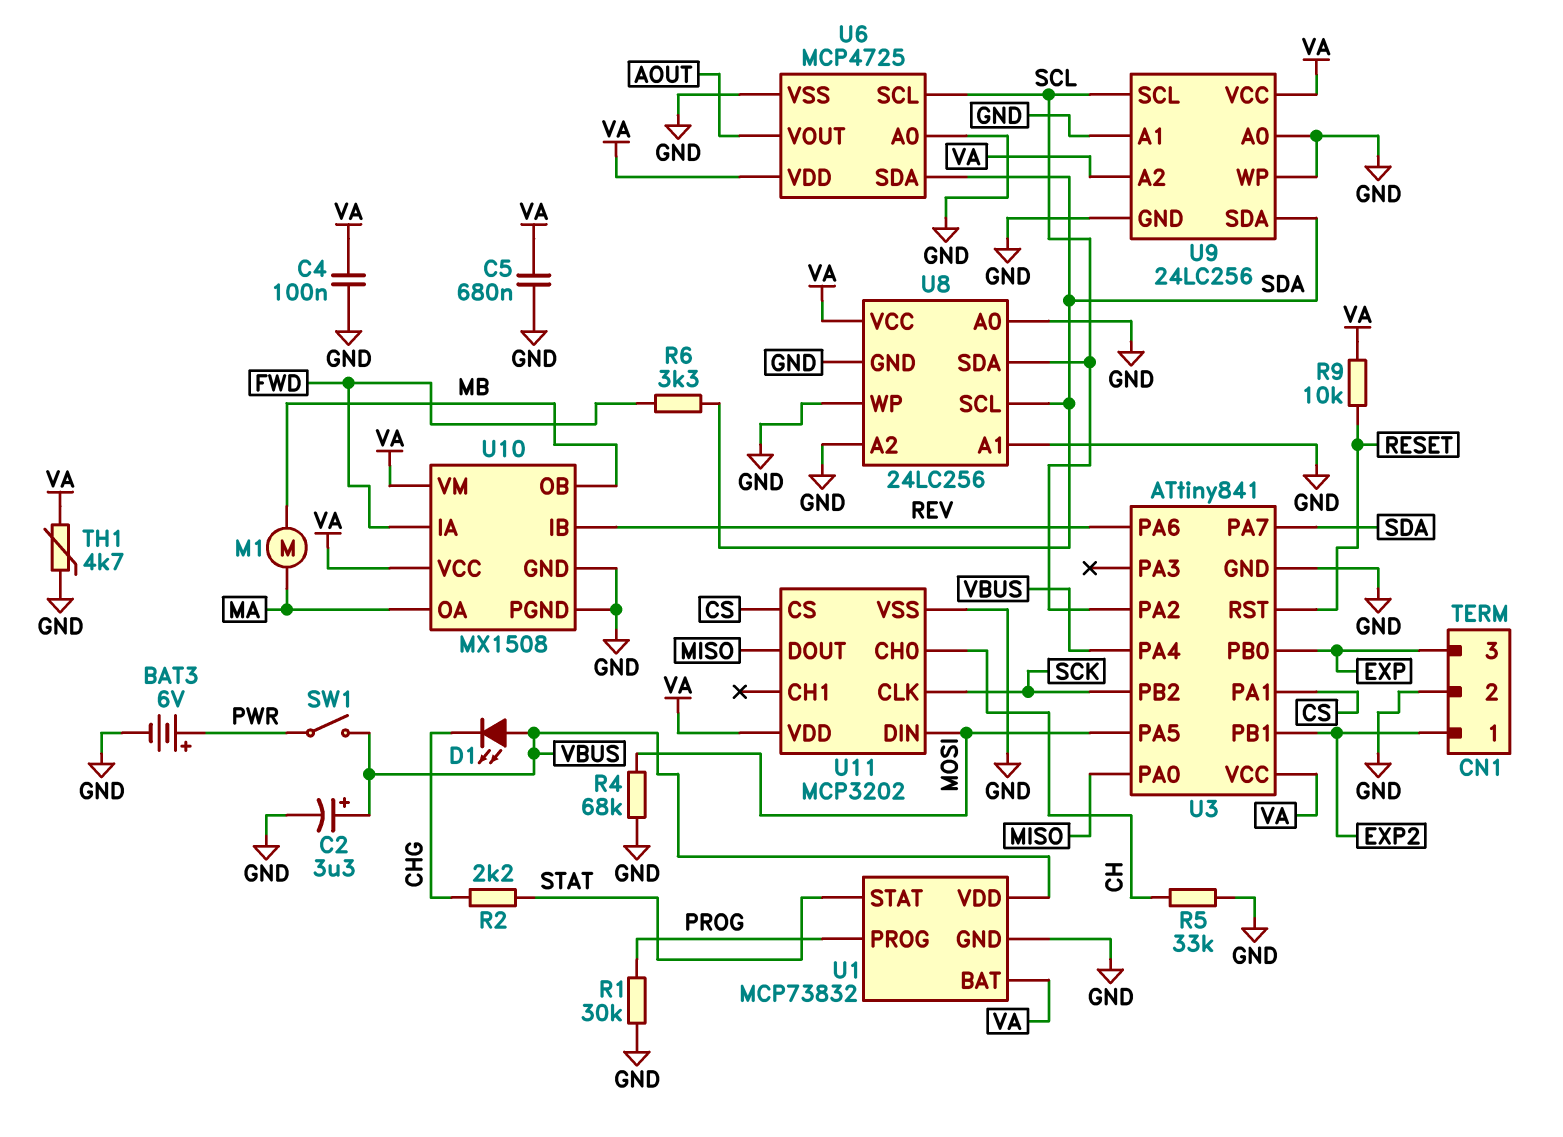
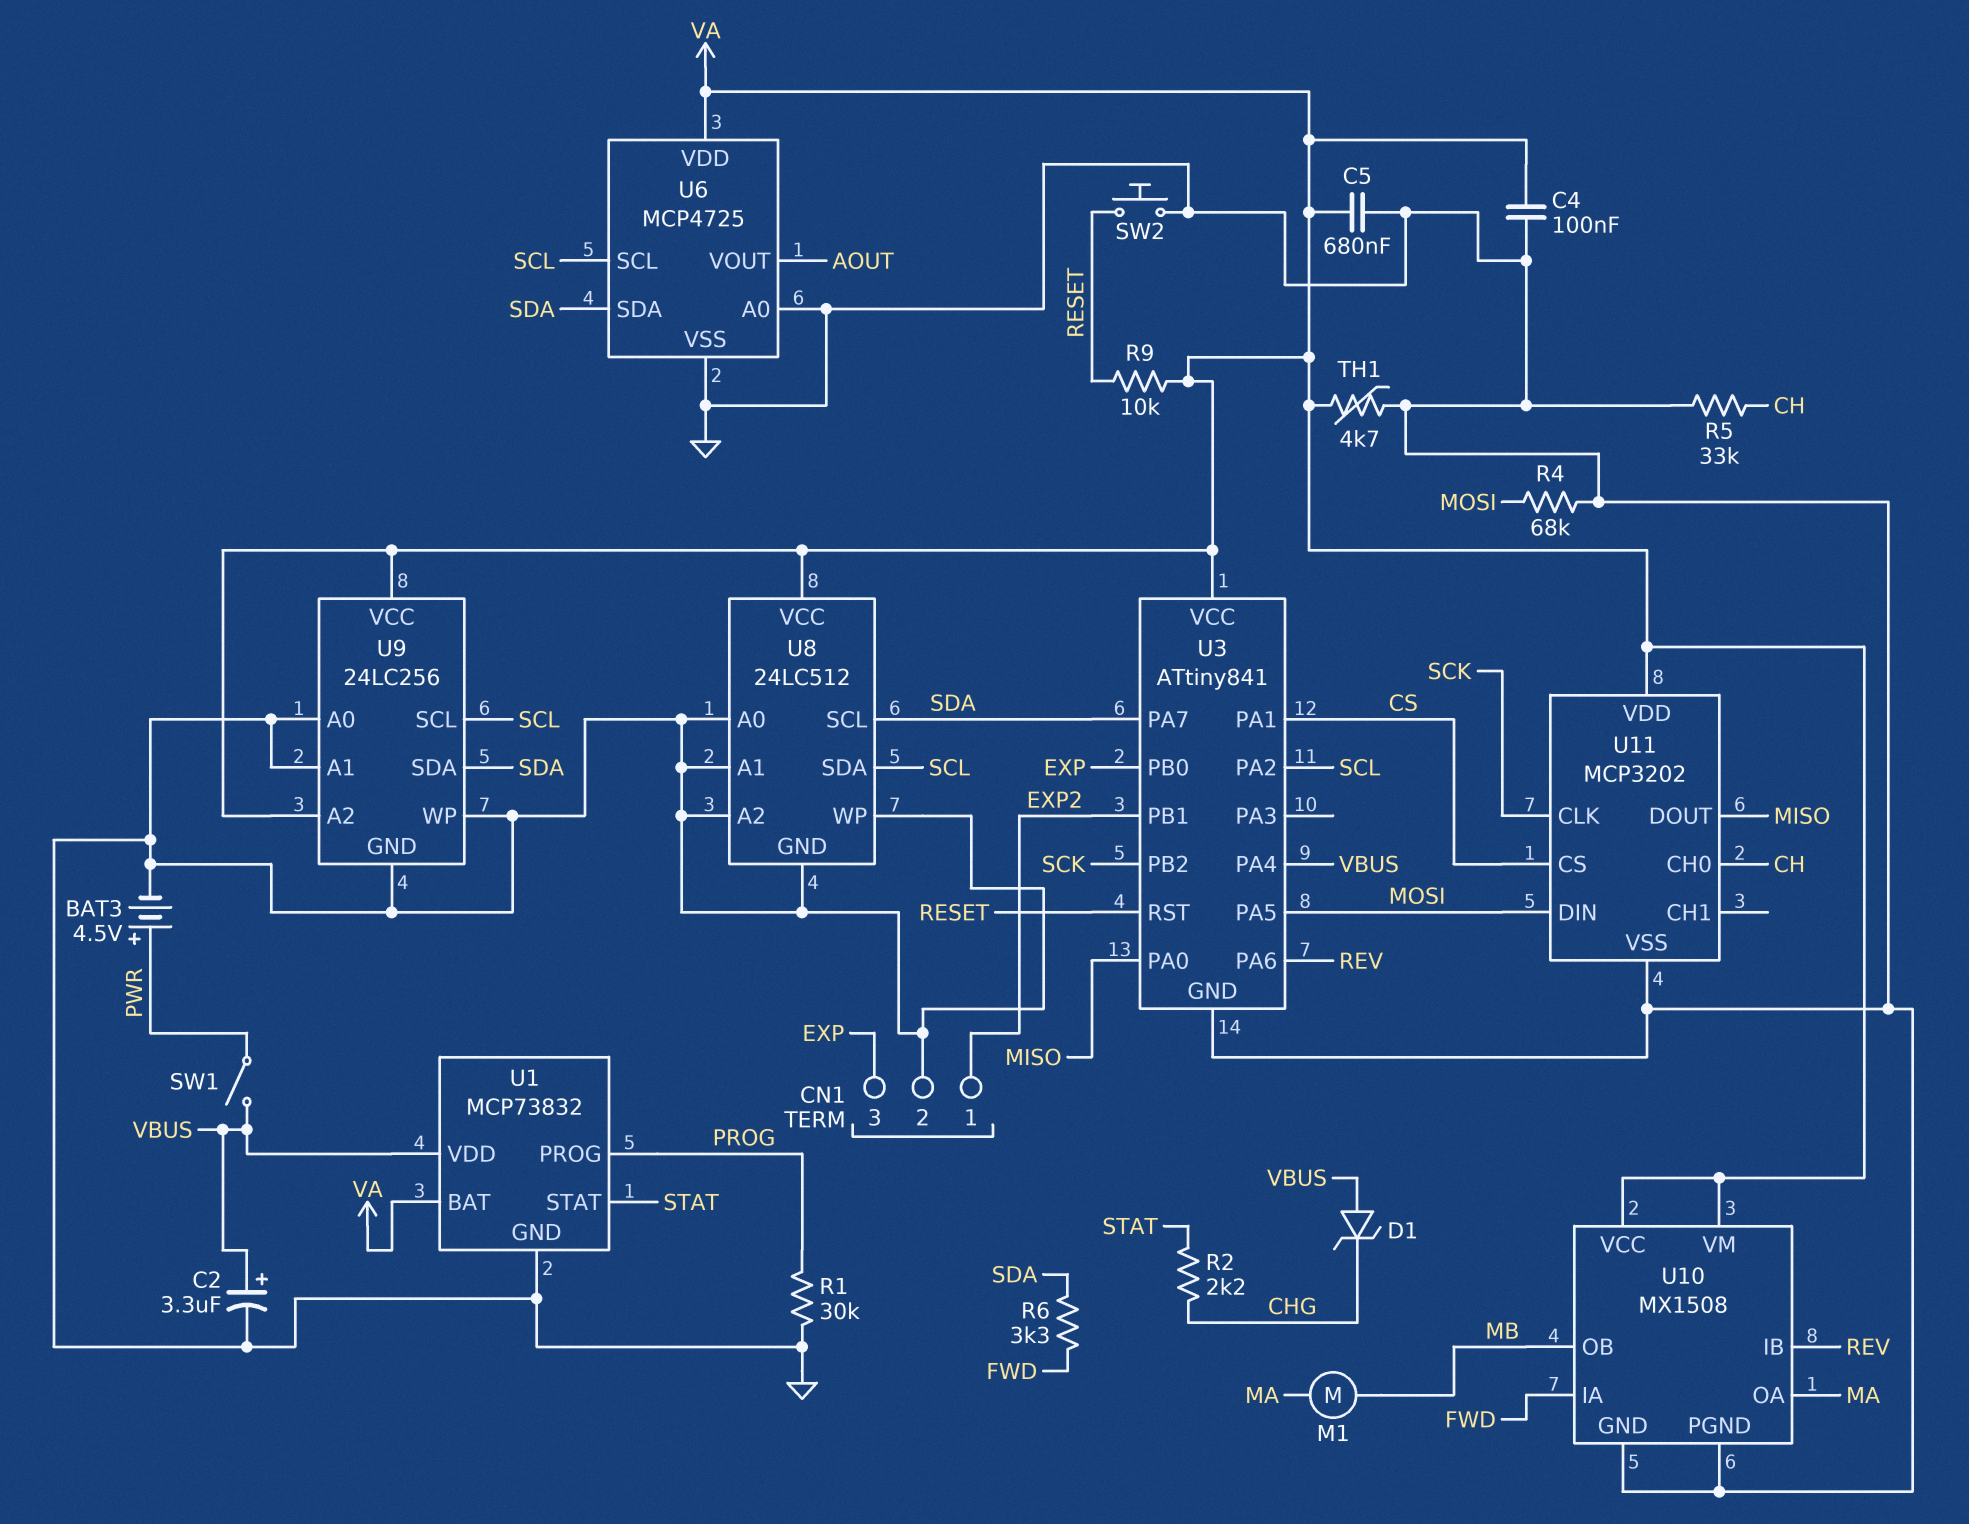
BAT3: 6V (plus PWR, minus GND) -> 4.5V (plus PWR, minus GND)
D1: LED (A VBUS, K CHG) -> zener (A VBUS, K CHG)
SW2: none -> button (GND, RESET)
U8: 24LC256 -> 24LC512

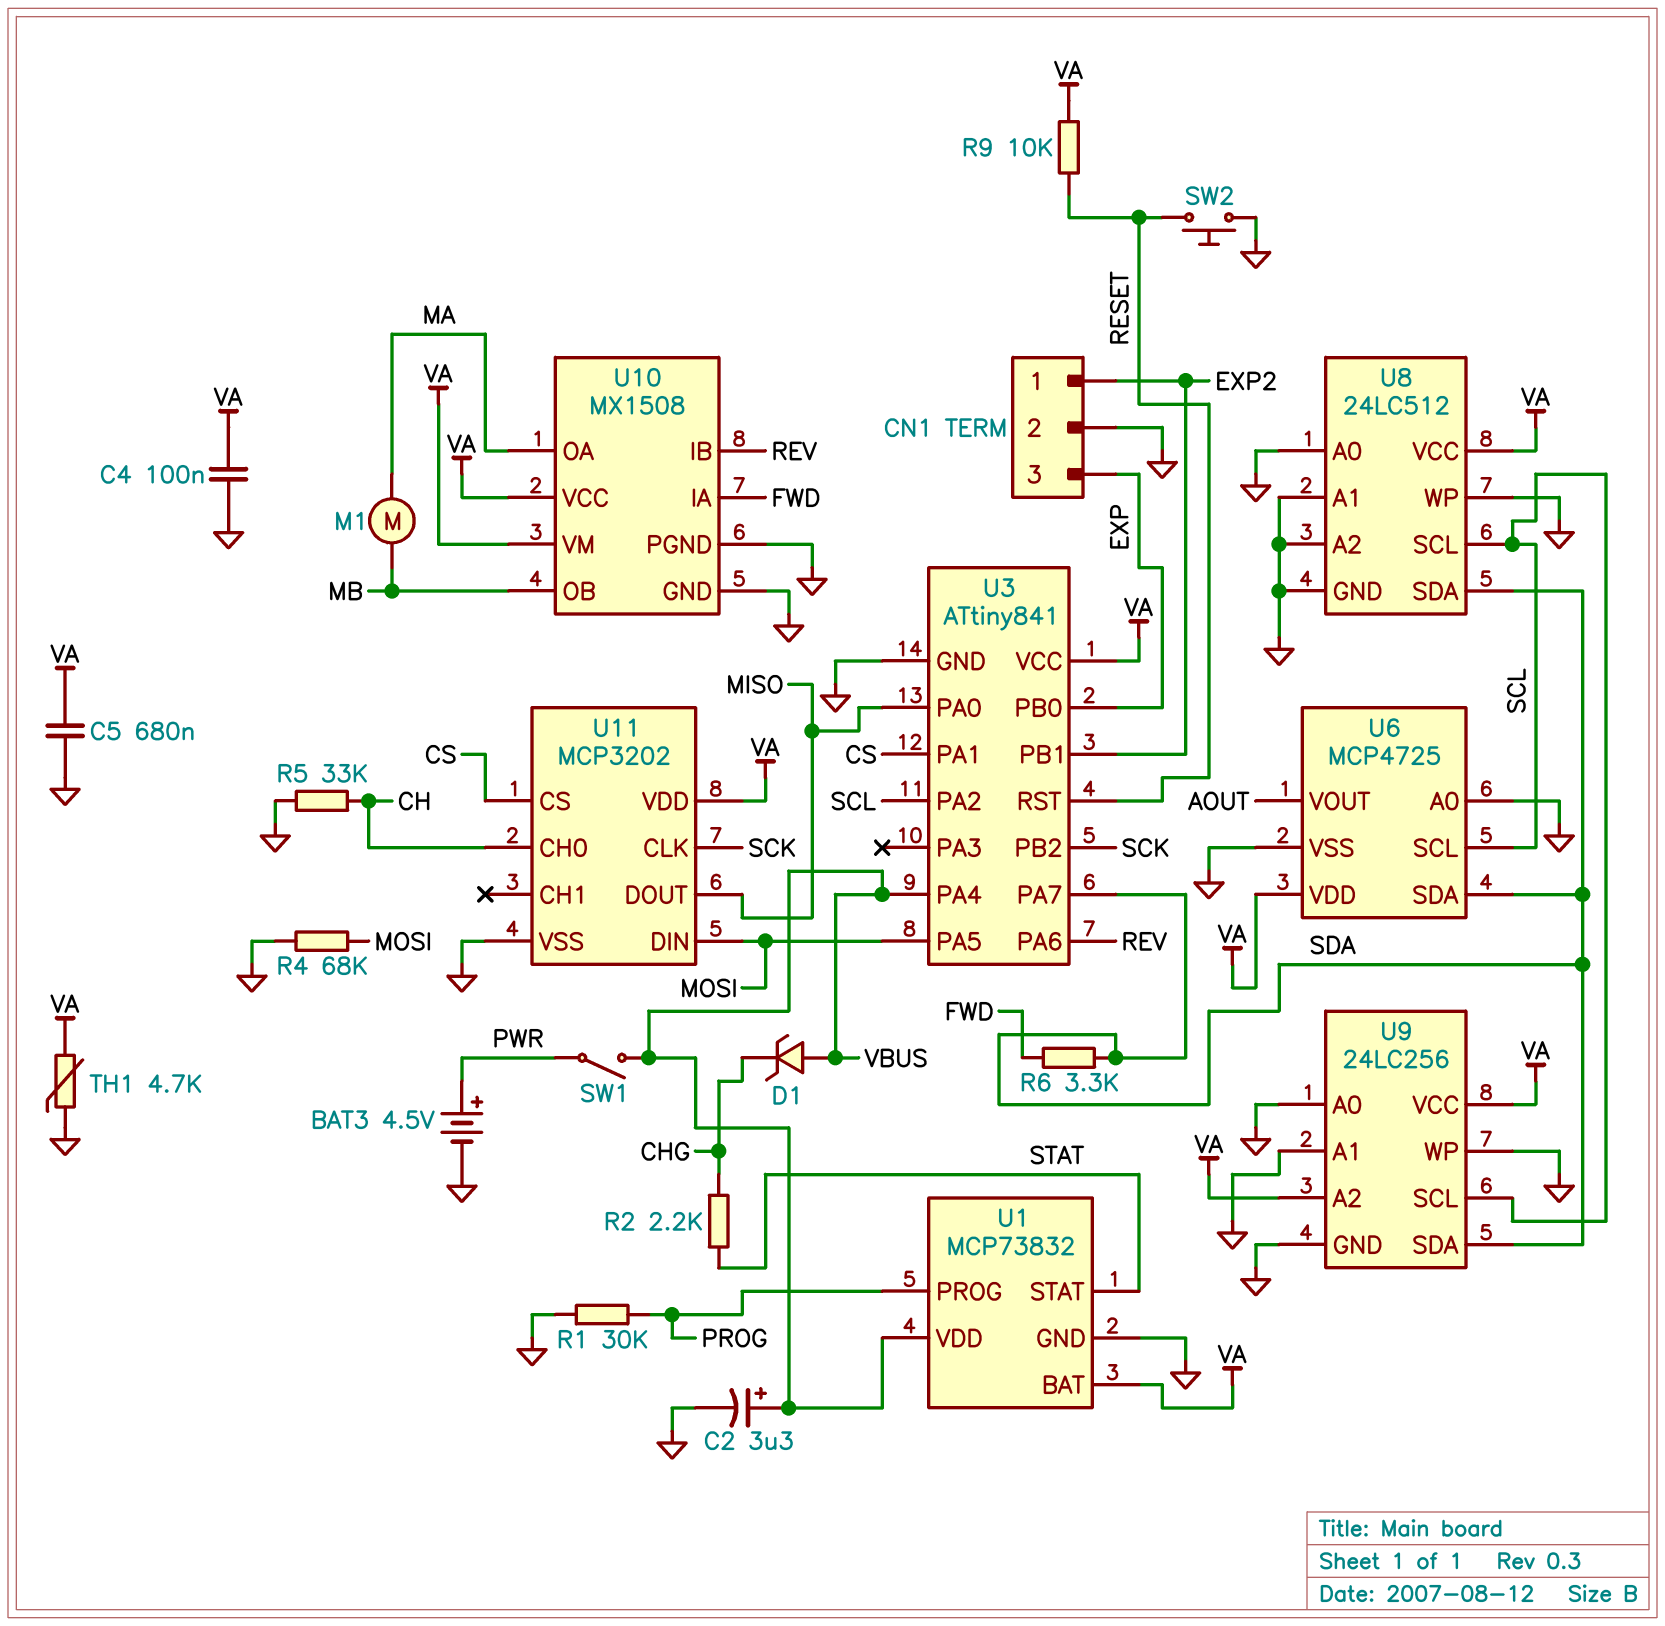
U8 pin SCL: SDA -> SCL
U8 pin SDA: SCL -> SDA

